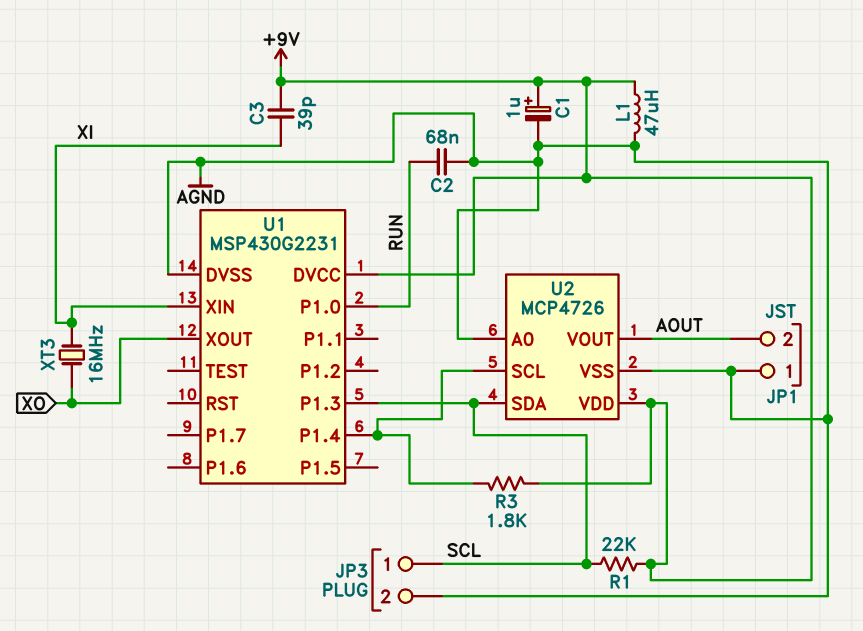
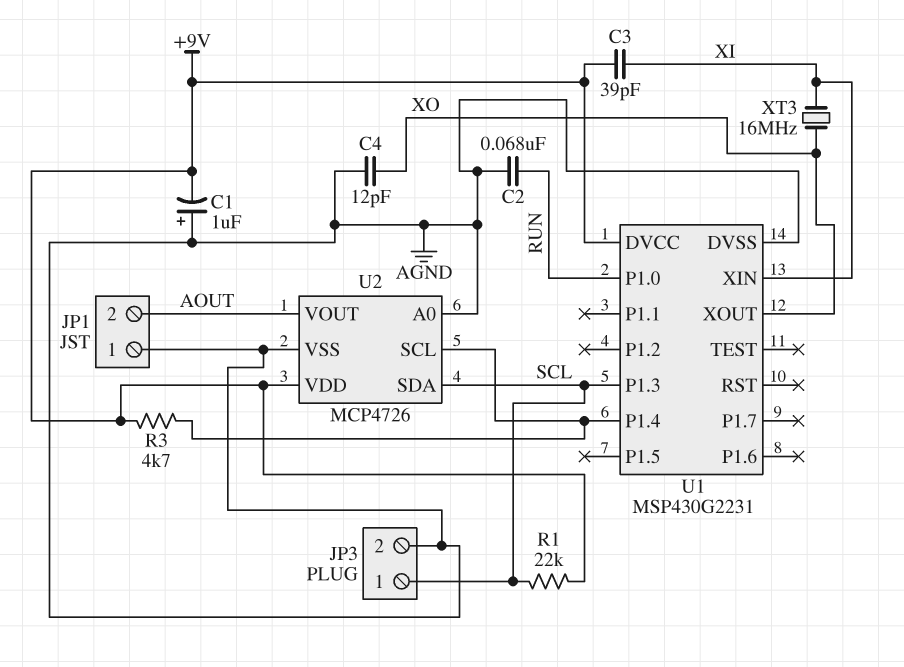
C1: 1uF (plus +9V, minus AGND) -> 1uF (plus AGND, minus +9V)
C4: none -> 12pF (AGND, XO)
L1: 47uH (+9V, AGND) -> none
R3: 1.8k (+9V, U1/P1.4) -> 4.7k (+9V, U1/P1.4)

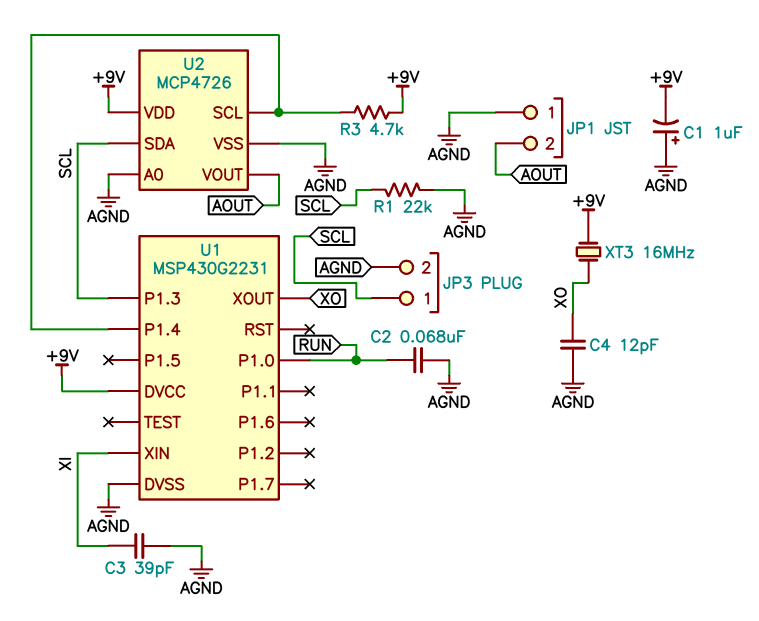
C3: 39pF (+9V, XI) -> 39pF (AGND, XI)
R1: 22k (+9V, SCL) -> 22k (AGND, SCL)
XT3: 16MHz (XI, XO) -> 16MHz (+9V, XO)

